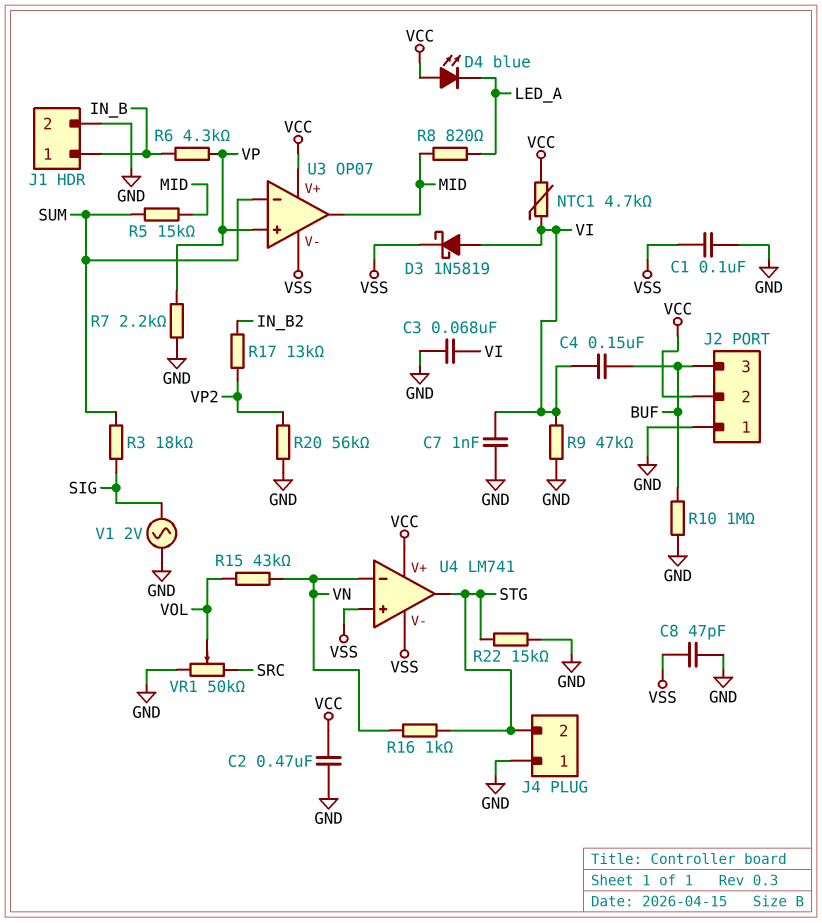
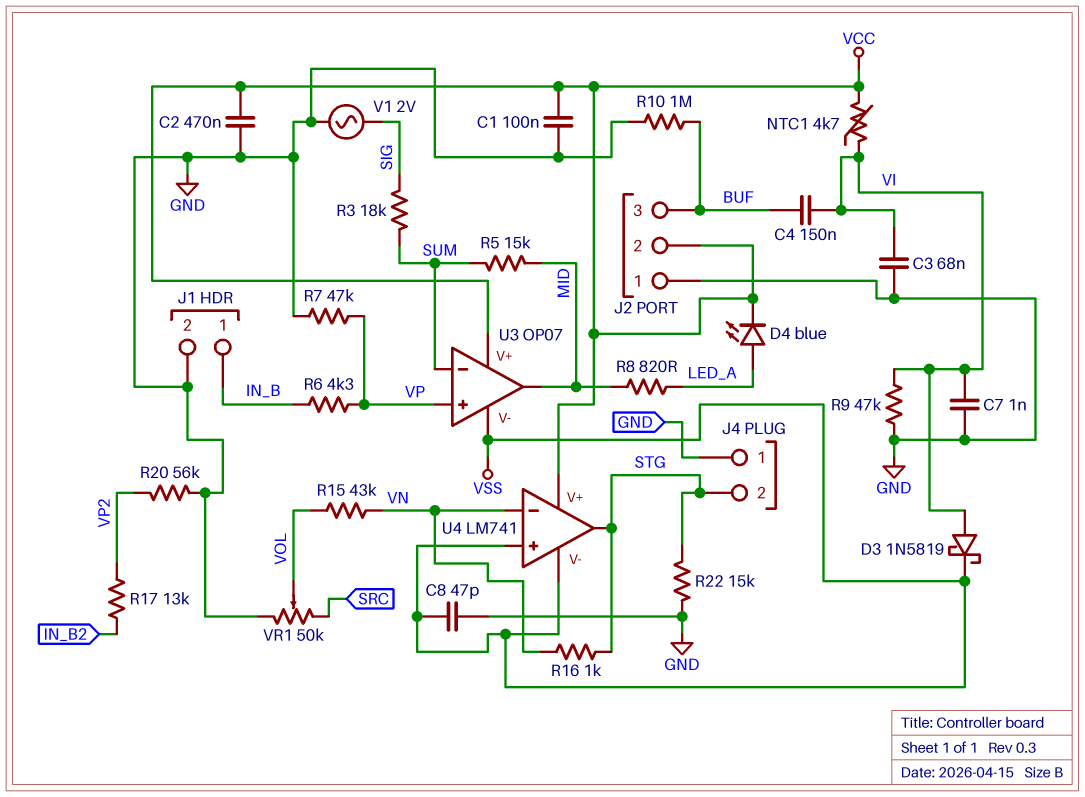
C1: 100nF (GND, VSS) -> 100nF (GND, VCC)
D4: LED blue (A VCC, K LED_A) -> LED blue (A LED_A, K VCC)
R7: 2.2k (GND, VP) -> 47k (GND, VP)

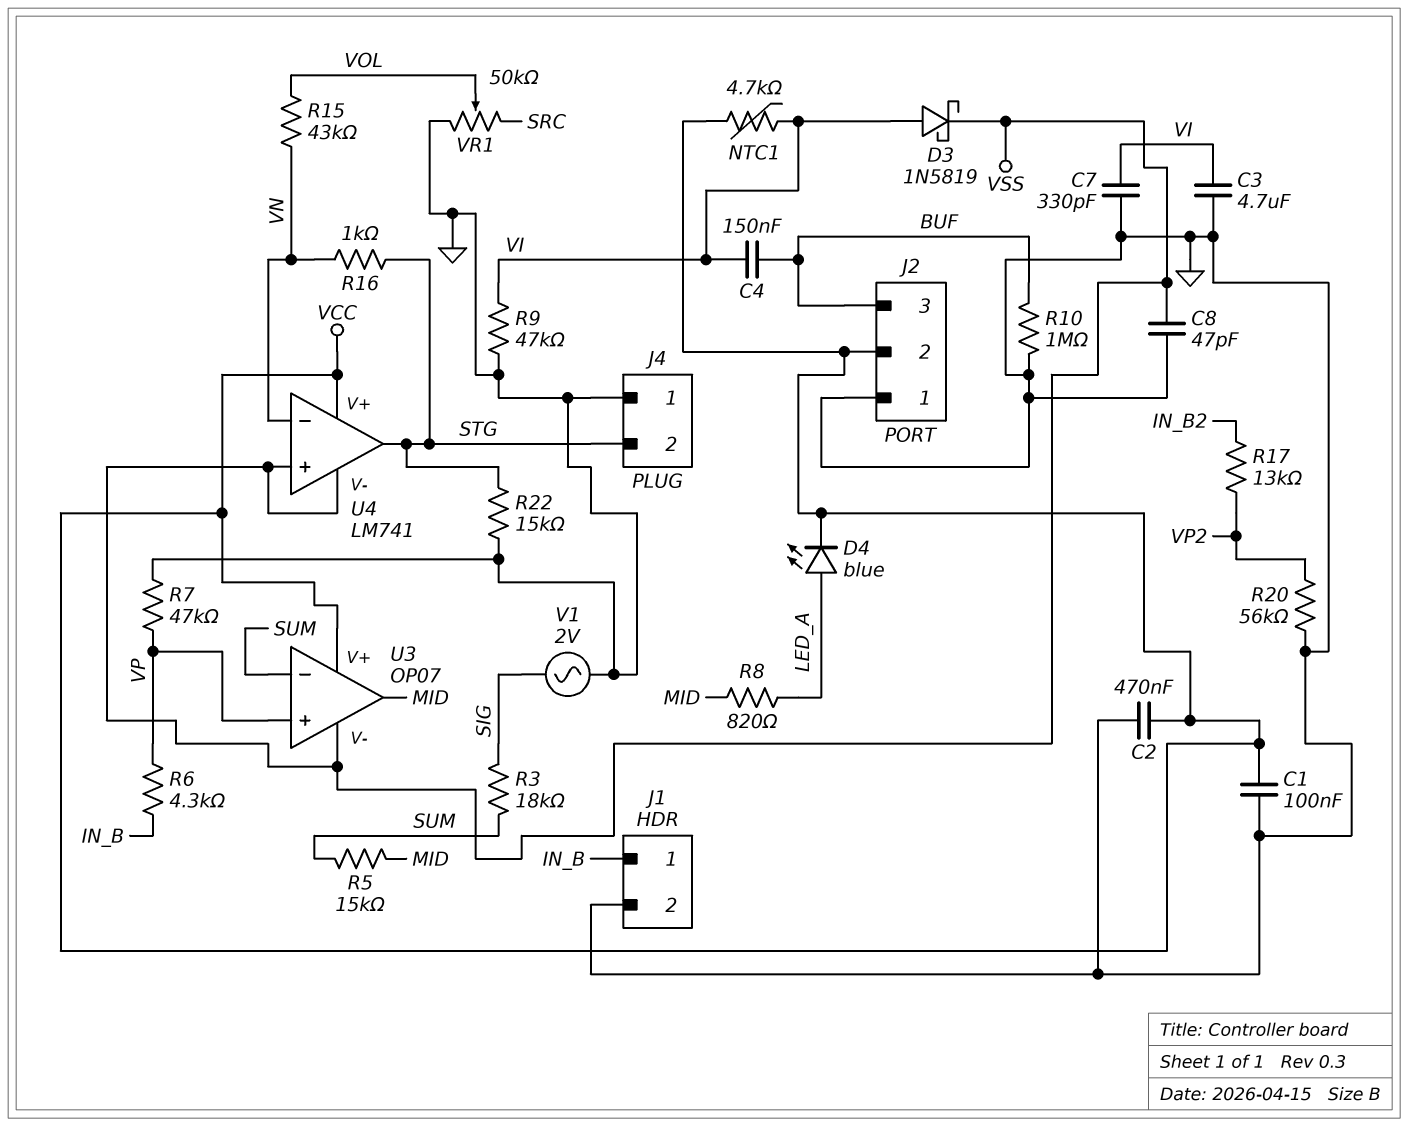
C3: 68nF (GND, VI) -> 4.7uF (GND, VI)
C7: 1nF (GND, VI) -> 330pF (GND, VI)

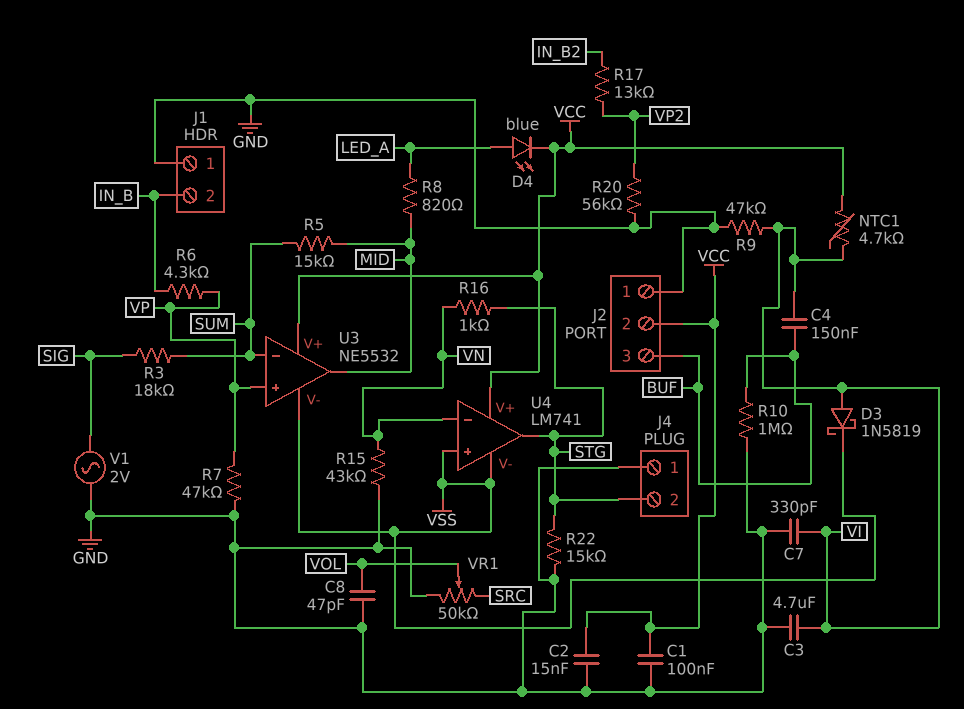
C2: 470nF (GND, VCC) -> 15nF (GND, VCC)
C8: 47pF (GND, VSS) -> 47pF (GND, VOL)
J1 pin 1: IN_B -> GND
J1 pin 2: GND -> IN_B
R15: 43k (VN, VOL) -> 43k (GND, VN)
U3: OP07 -> NE5532

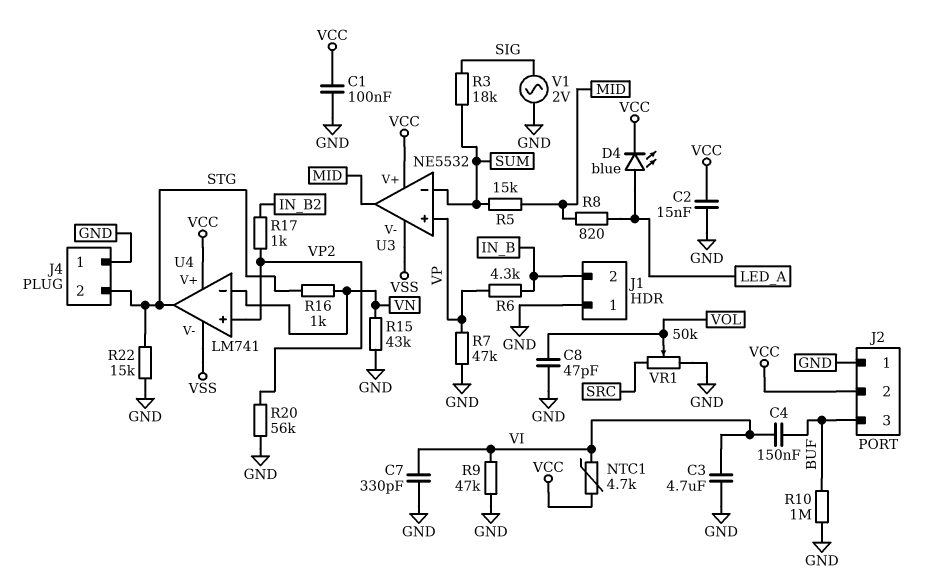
D3: schottky 1N5819 (A VI, K VSS) -> none
R17: 13k (IN_B2, VP2) -> 1k (IN_B2, VP2)
U4 pin in+: VSS -> VP2

